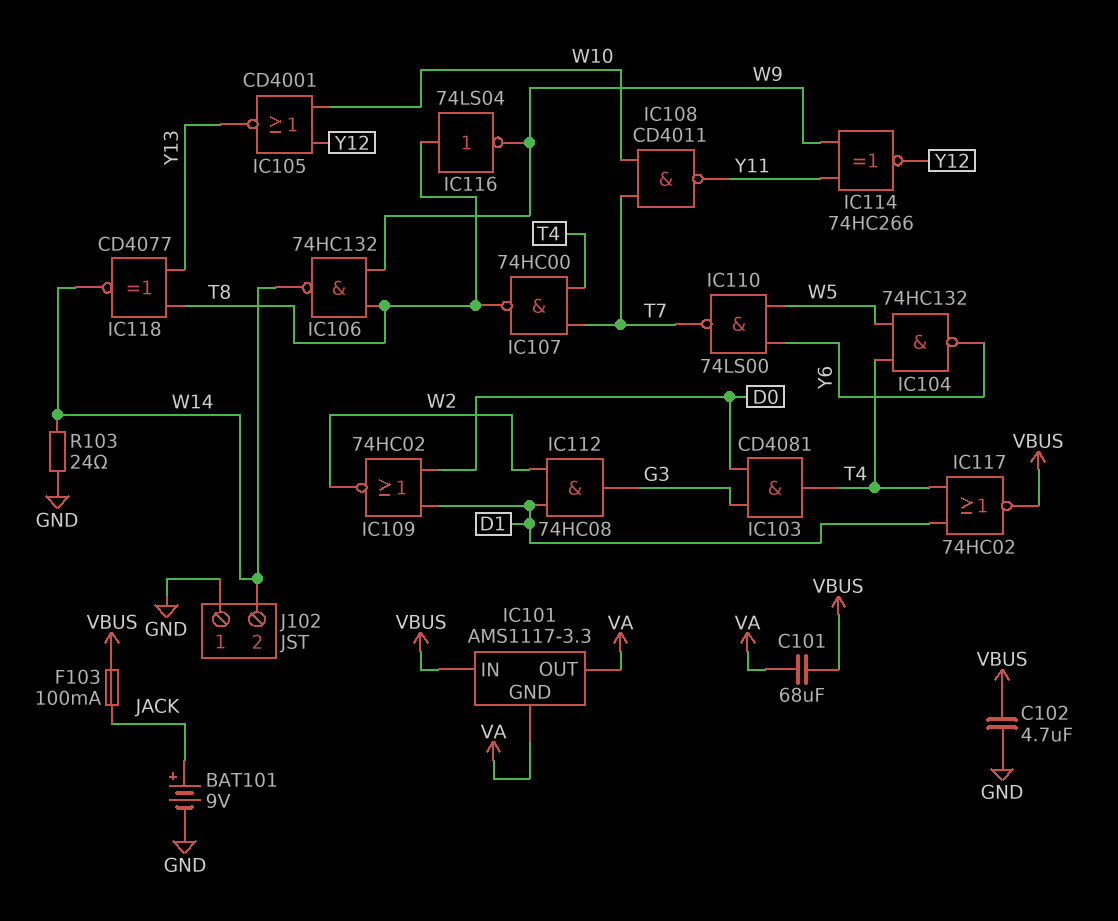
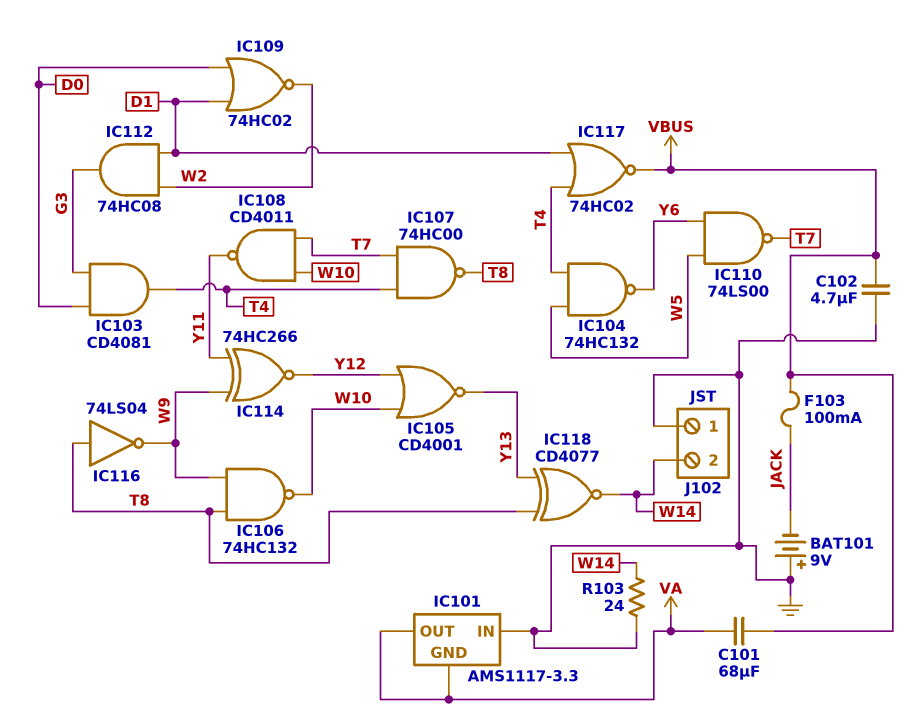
BAT101: 9V (plus JACK, minus GND) -> 9V (plus GND, minus JACK)
IC101 pin IN: VBUS -> GND
IC106: NAND 74HC132 (in T8, in W9, out W14) -> NAND 74HC132 (in T8, in W9, out W10)

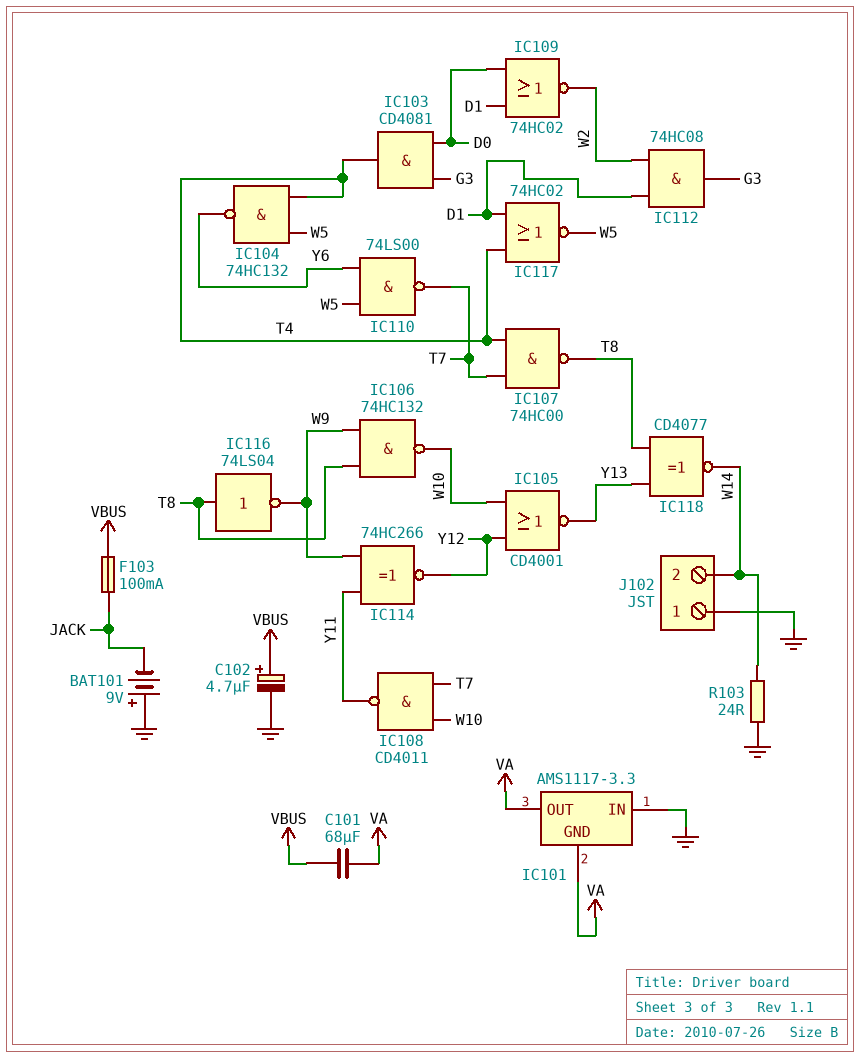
C102: 4.7uF (GND, VBUS) -> 4.7uF (plus VBUS, minus GND)
IC117: NOR 74HC02 (in D1, in T4, out VBUS) -> NOR 74HC02 (in D1, in T4, out W5)

